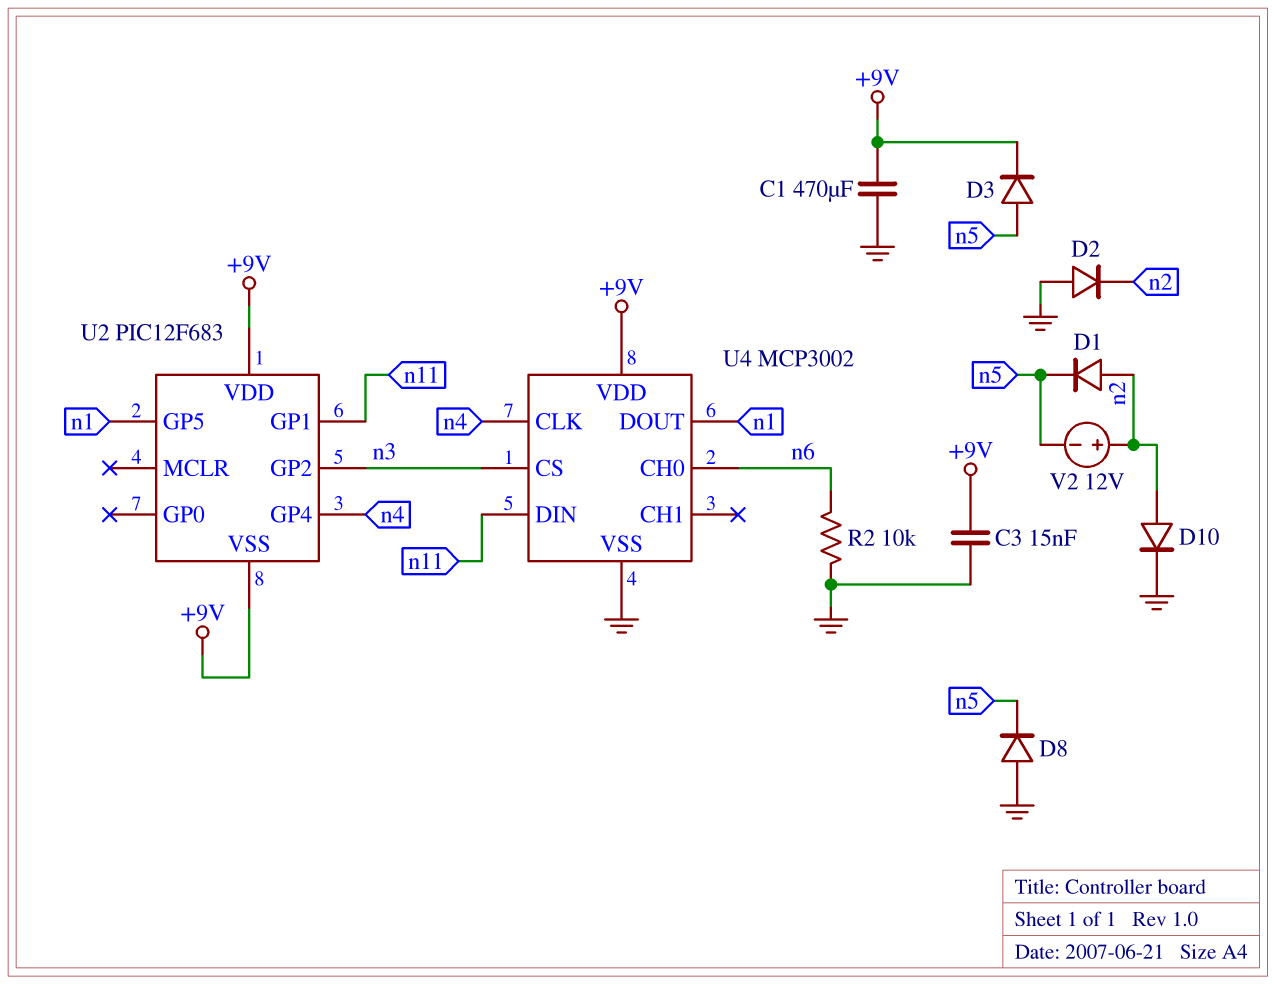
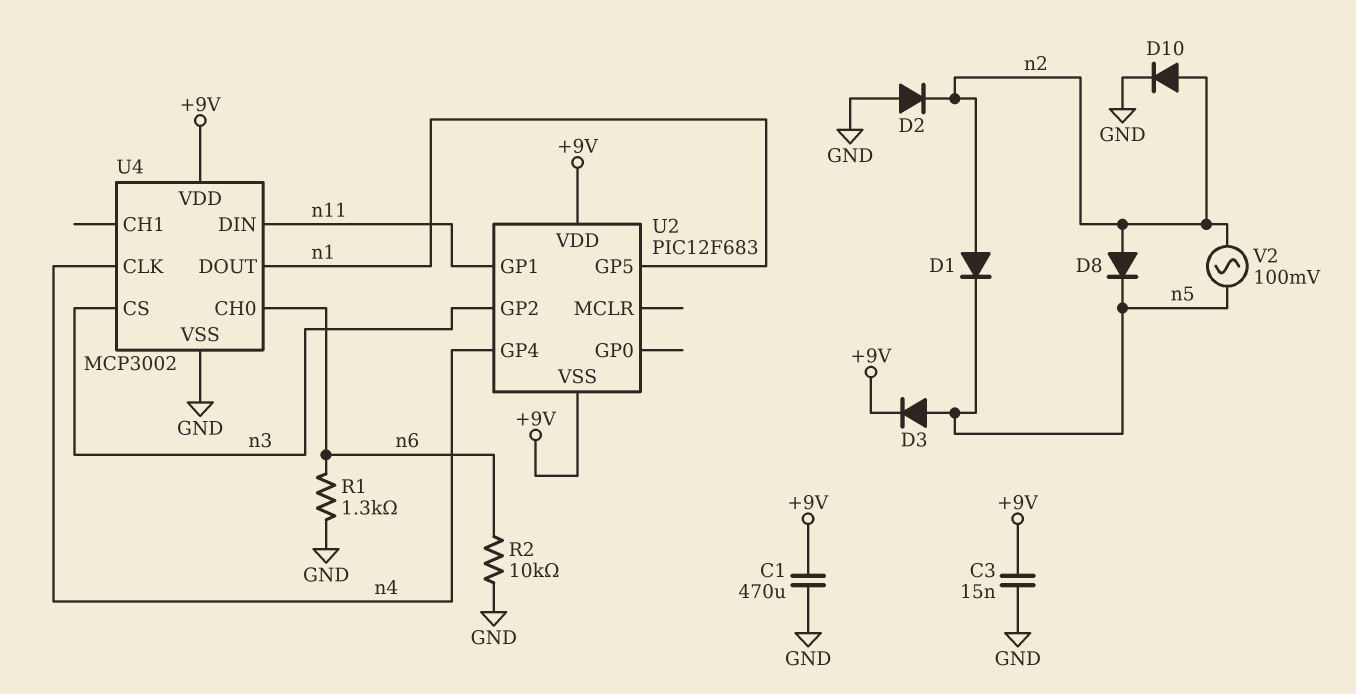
D8: diode (A GND, K n5) -> diode (A n2, K n5)
R1: none -> 1.3k (GND, n6)
V2: 12V (plus n2, minus n5) -> AC 100mV (n2, n5)

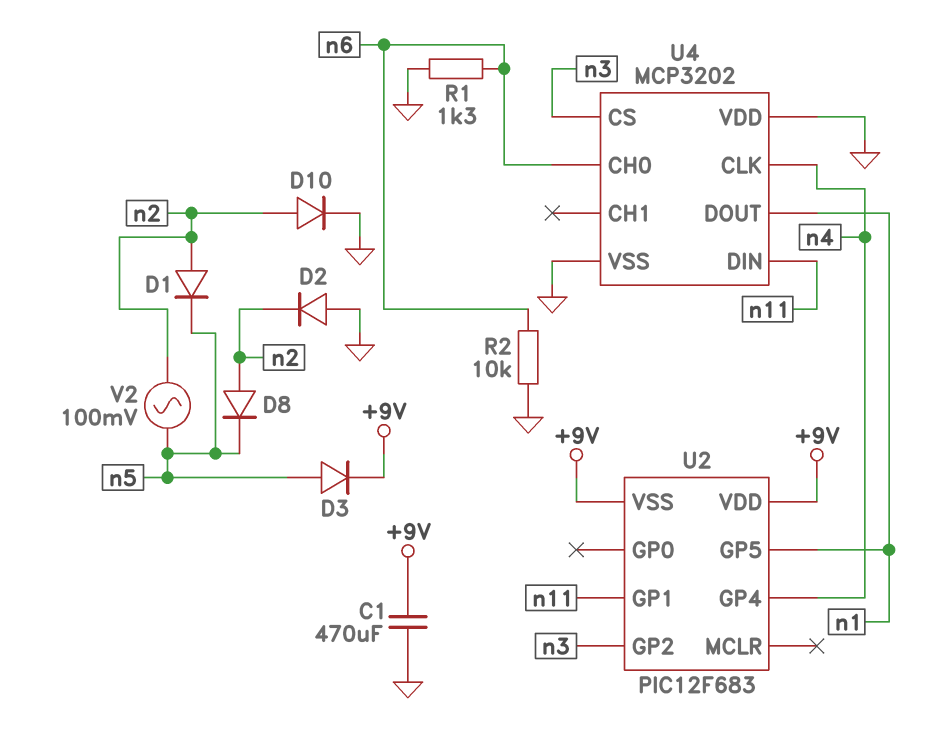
C3: 15nF (+9V, GND) -> none
U4: MCP3002 -> MCP3202
U4 pin VDD: +9V -> GND

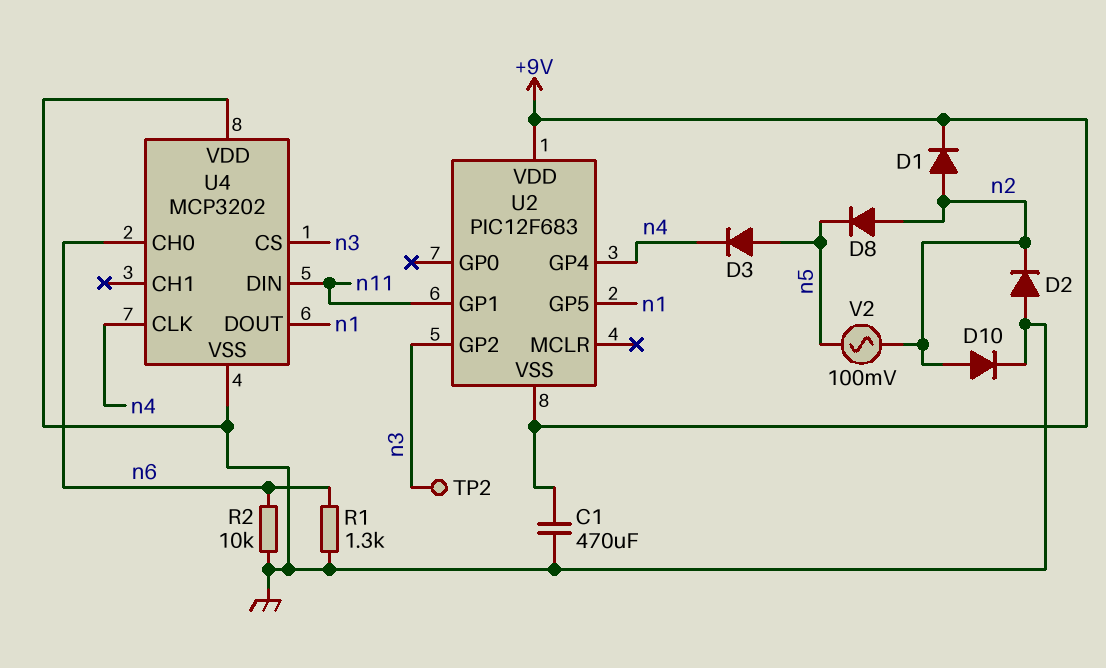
D1: diode (A n2, K n5) -> diode (A n2, K +9V)
D3: diode (A n5, K +9V) -> diode (A n5, K n4)
TP2: none -> test point (n3)

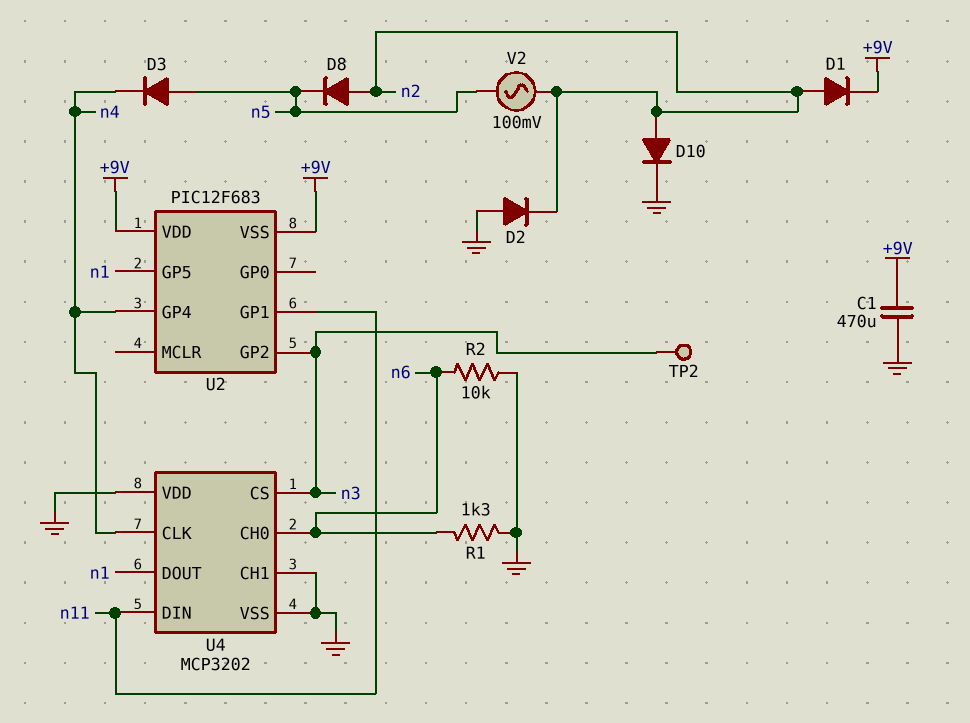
U4 pin CH1: none -> GND

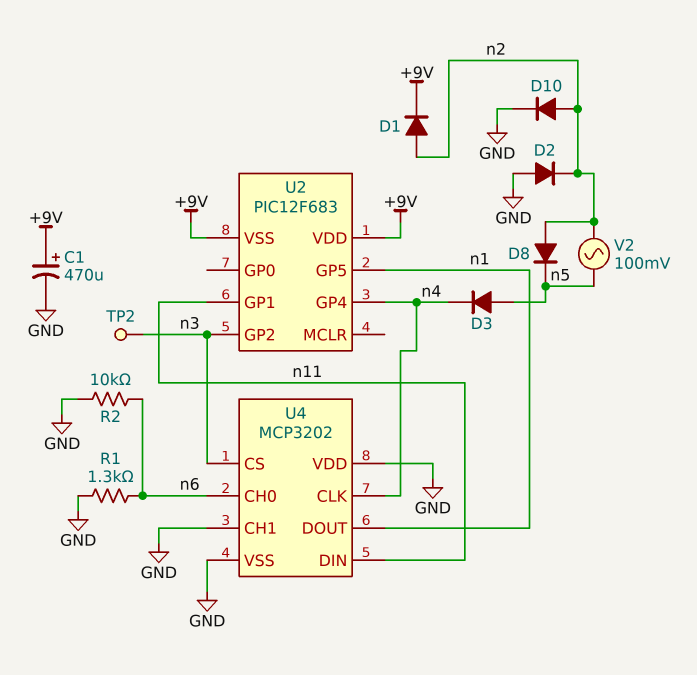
C1: 470uF (+9V, GND) -> 470uF (plus +9V, minus GND)

